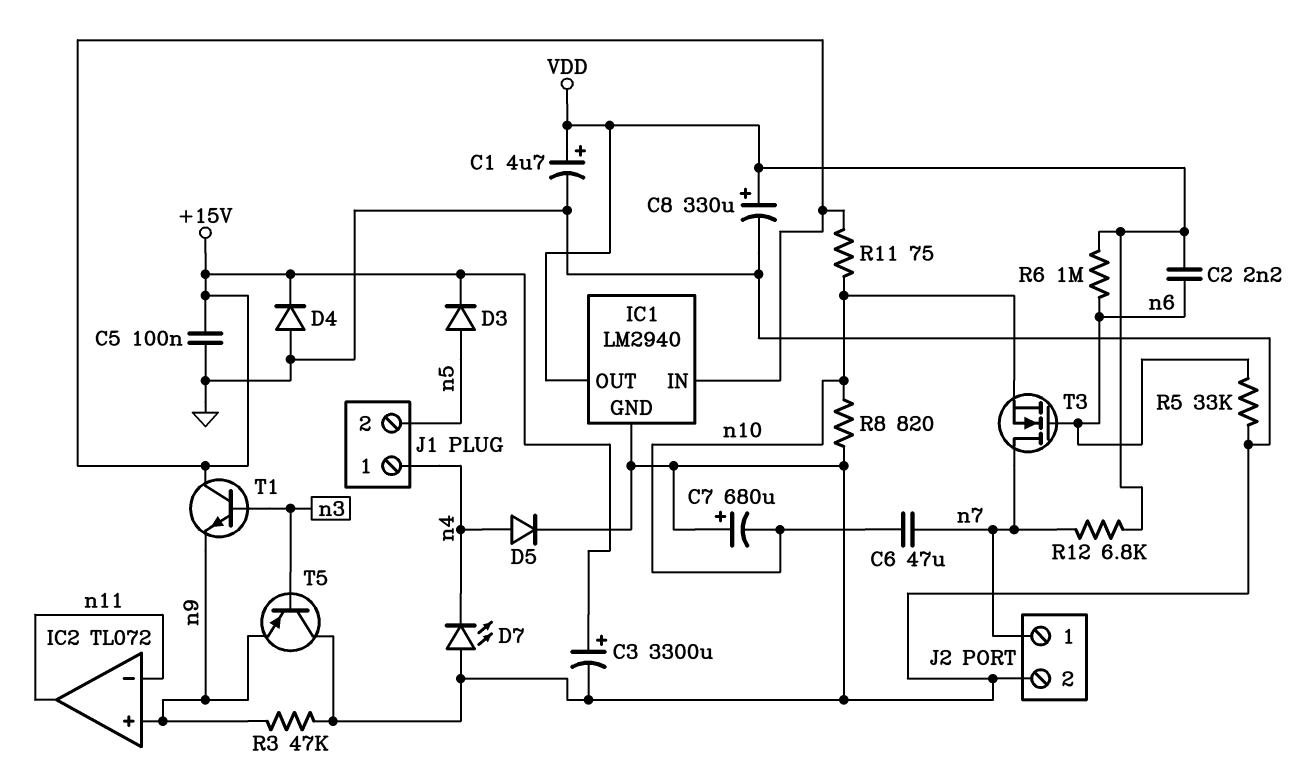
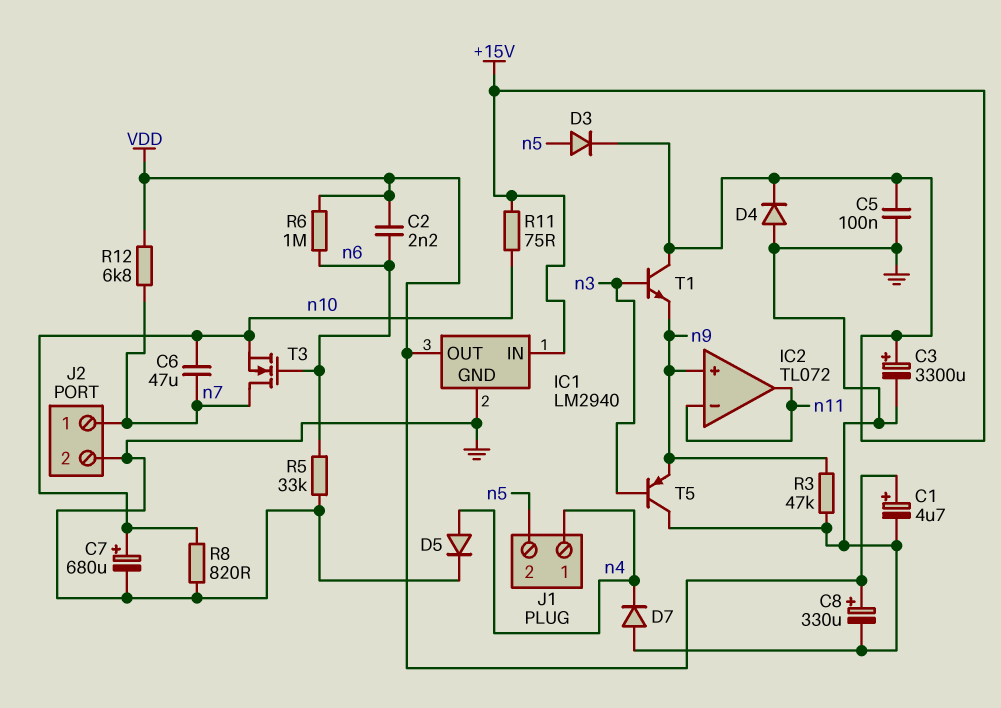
C7: 680uF (plus GND, minus n10) -> 680uF (plus n10, minus GND)
D7: LED (A GND, K n4) -> diode (A GND, K n4)

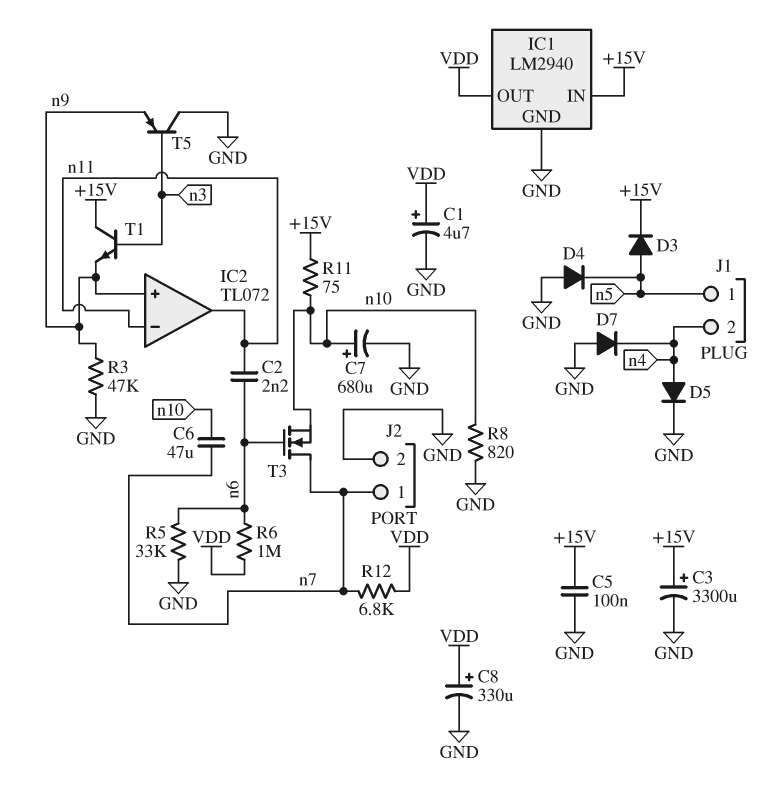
C2: 2.2nF (VDD, n6) -> 2.2nF (n6, n11)
D4: diode (A GND, K +15V) -> diode (A GND, K n5)
J1 pin 1: n4 -> n5
J1 pin 2: n5 -> n4

